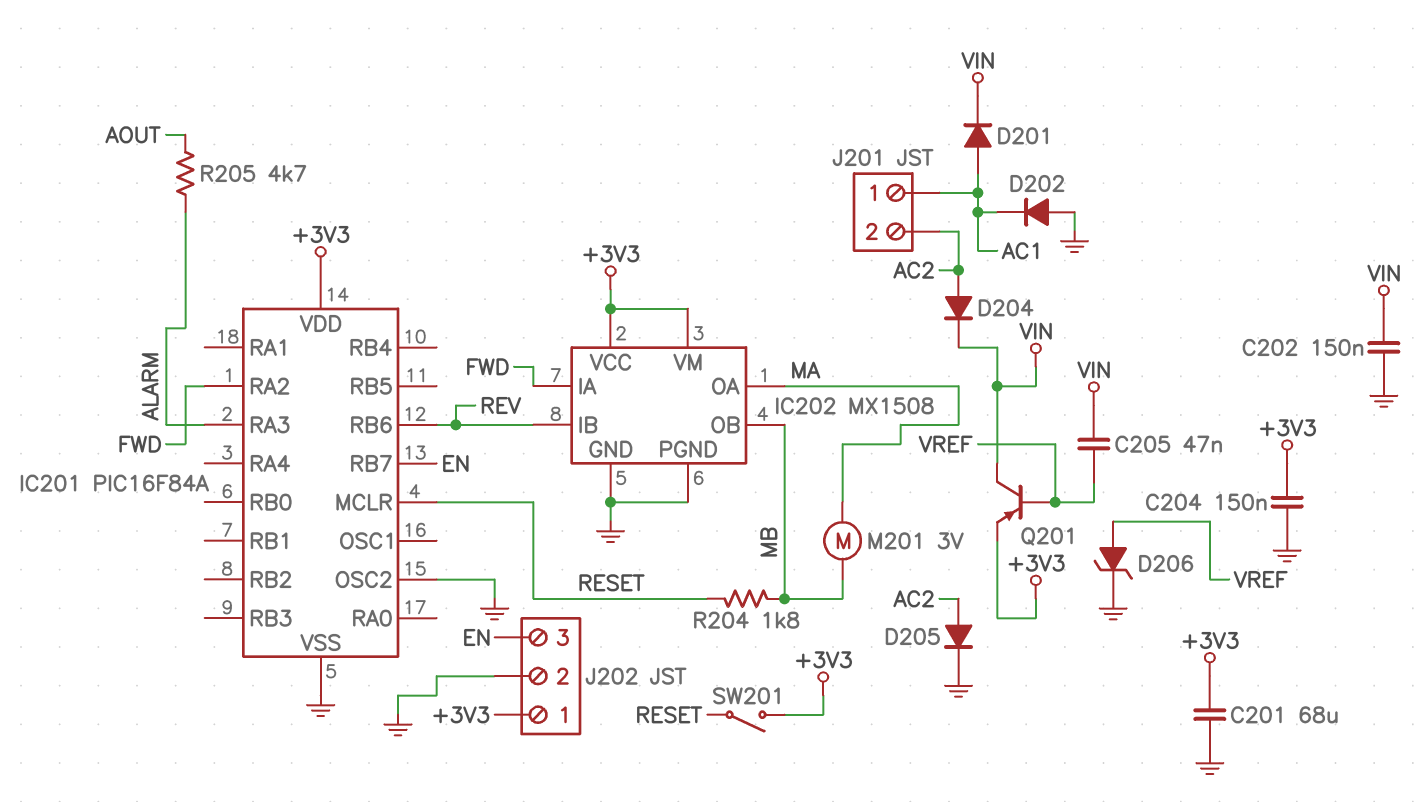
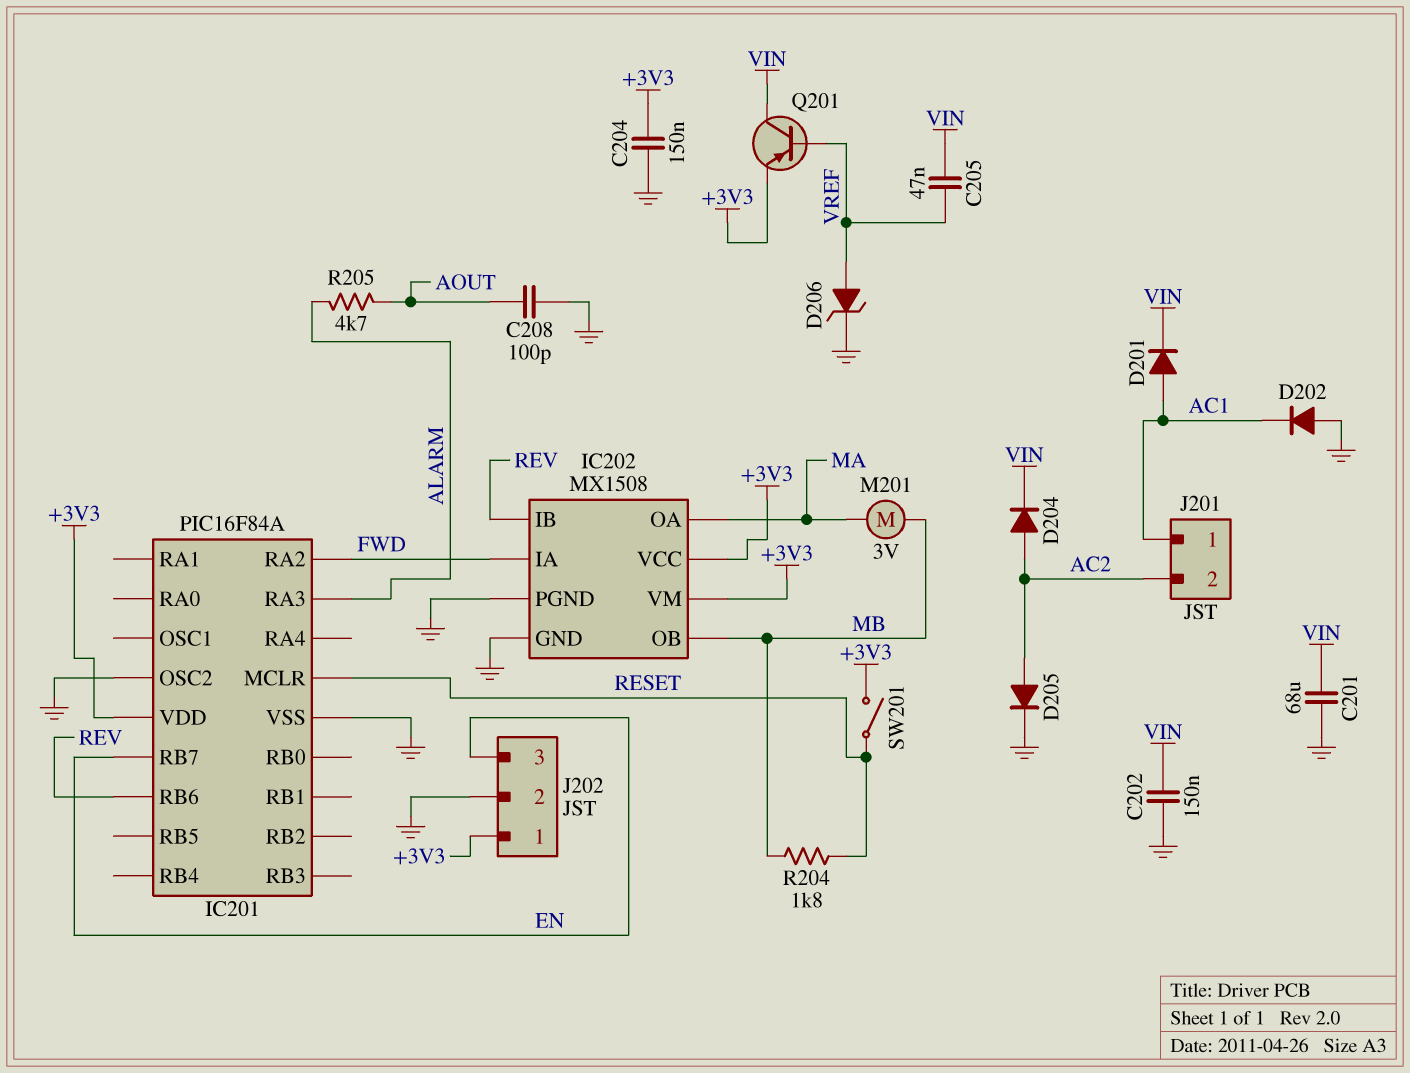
C201: 68uF (+3V3, GND) -> 68uF (GND, VIN)
C208: none -> 100pF (AOUT, GND)

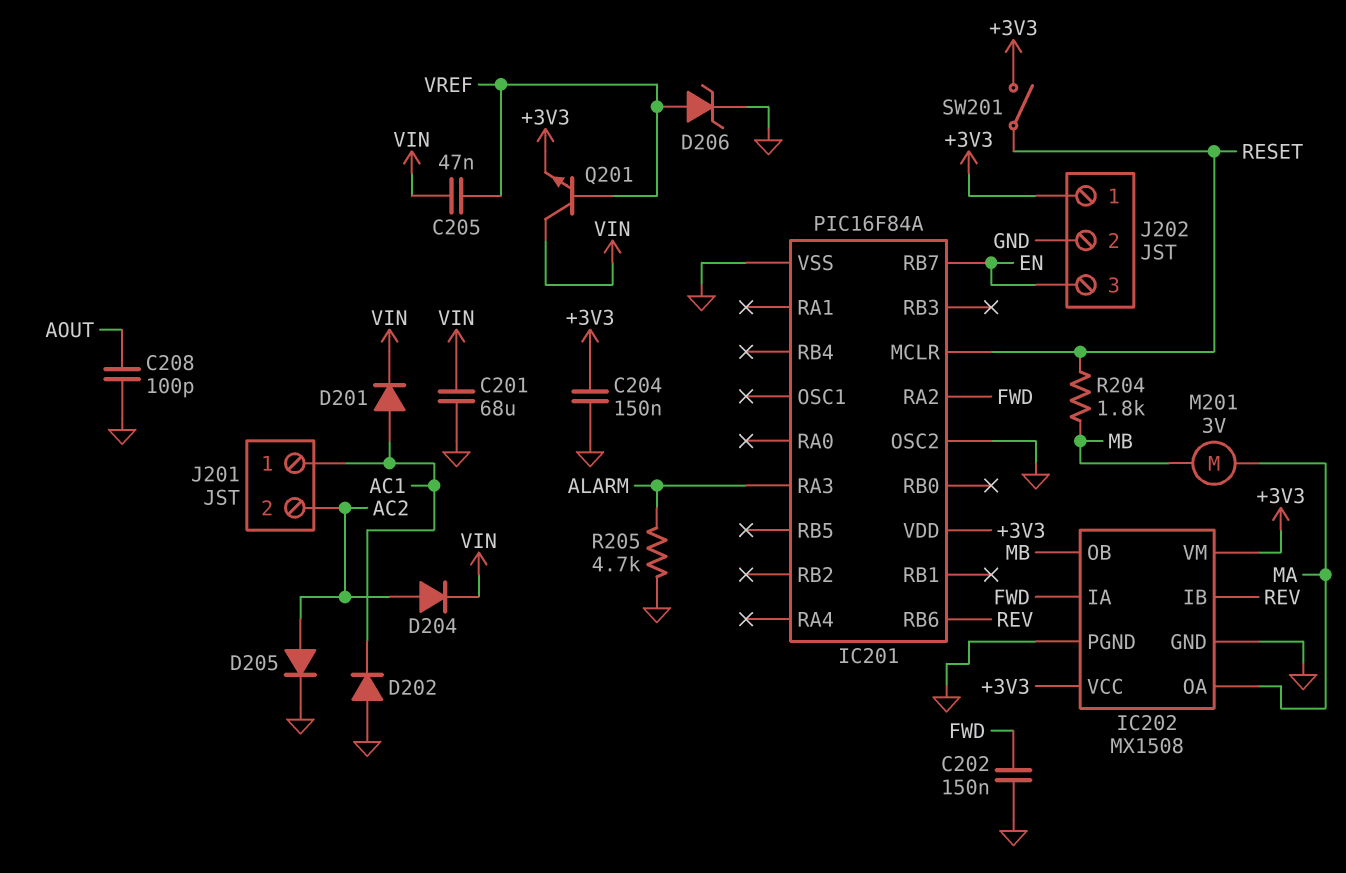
C202: 150nF (GND, VIN) -> 150nF (FWD, GND)
Q201: PNP (B VREF, C VIN, E +3V3) -> NPN (B VREF, C VIN, E +3V3)
R205: 4.7k (ALARM, AOUT) -> 4.7k (ALARM, GND)

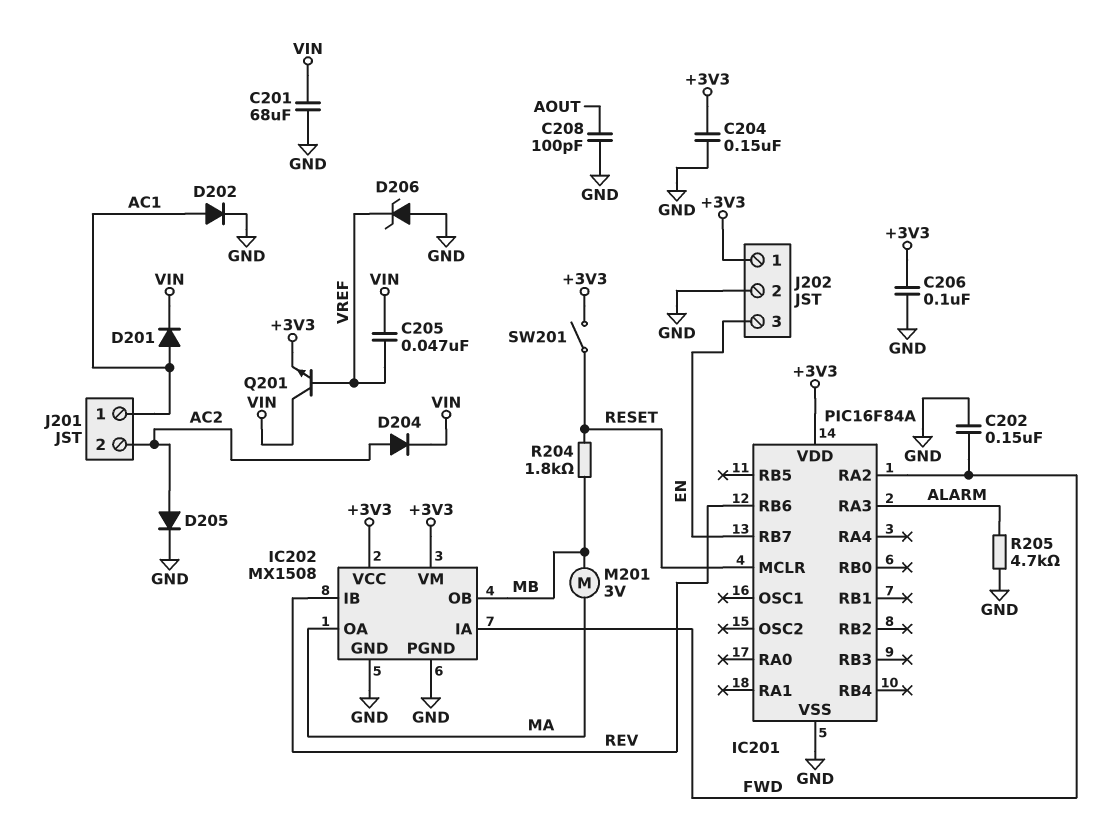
C206: none -> 100nF (+3V3, GND)
D202: diode (A GND, K AC1) -> diode (A AC1, K GND)
D206: zener (A VREF, K GND) -> zener (A GND, K VREF)
IC201 pin OSC2: GND -> none

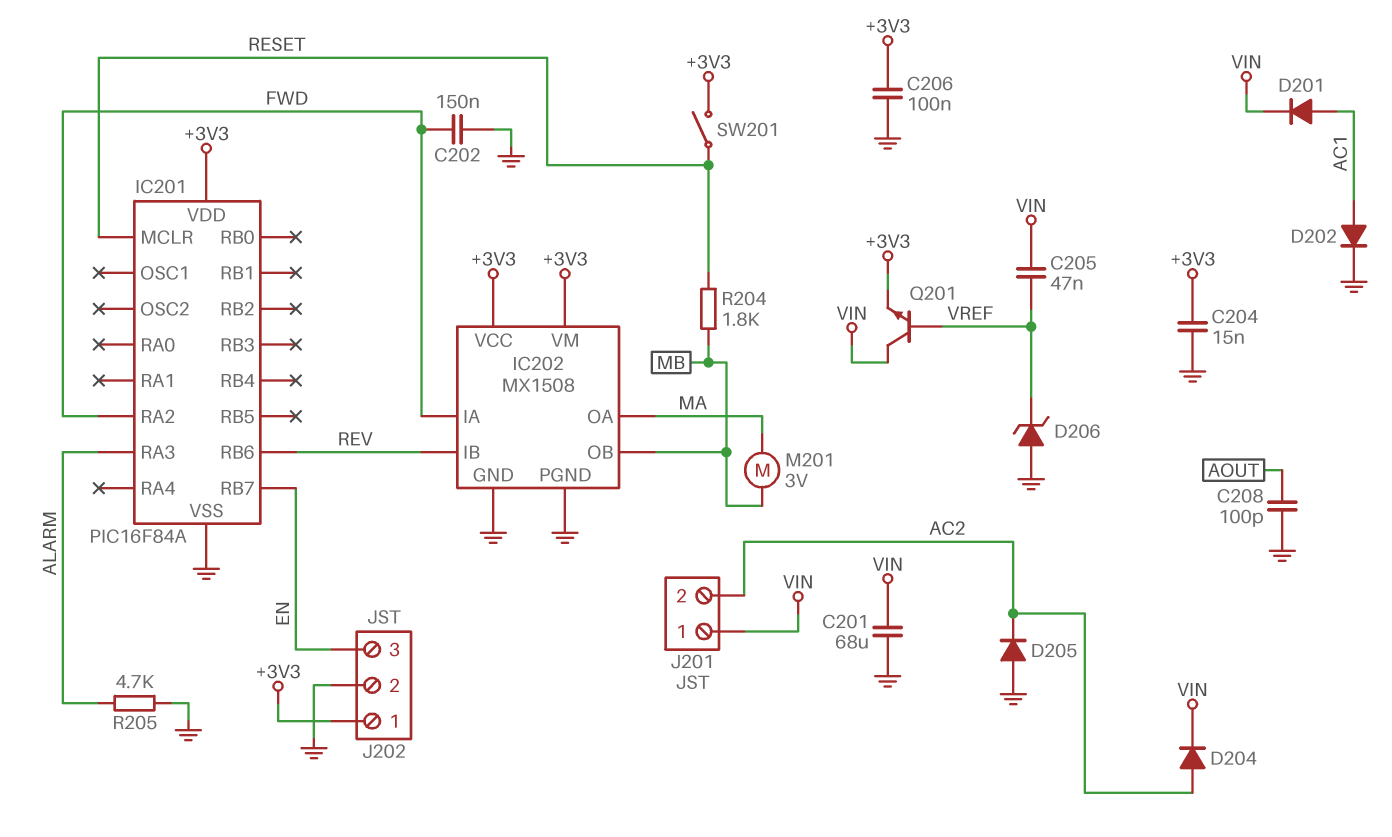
C204: 150nF (+3V3, GND) -> 15nF (+3V3, GND)
D205: diode (A AC2, K GND) -> diode (A GND, K AC2)
J201 pin 1: AC1 -> VIN

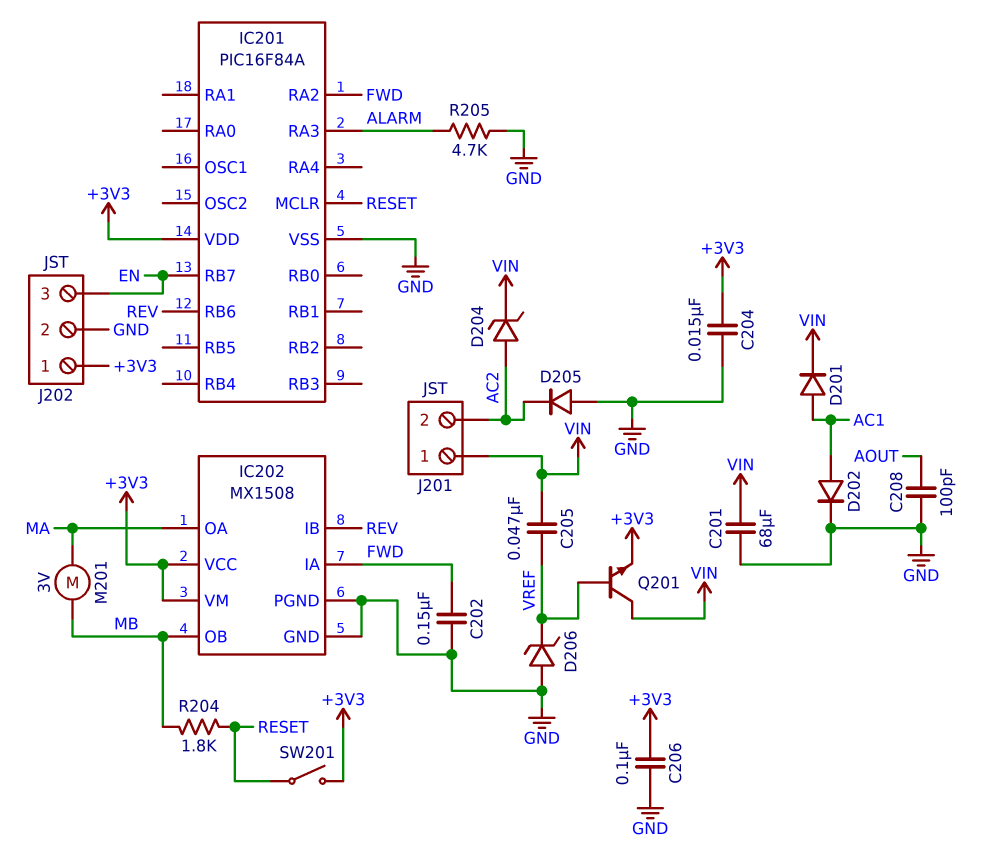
D204: diode (A AC2, K VIN) -> zener (A AC2, K VIN)

